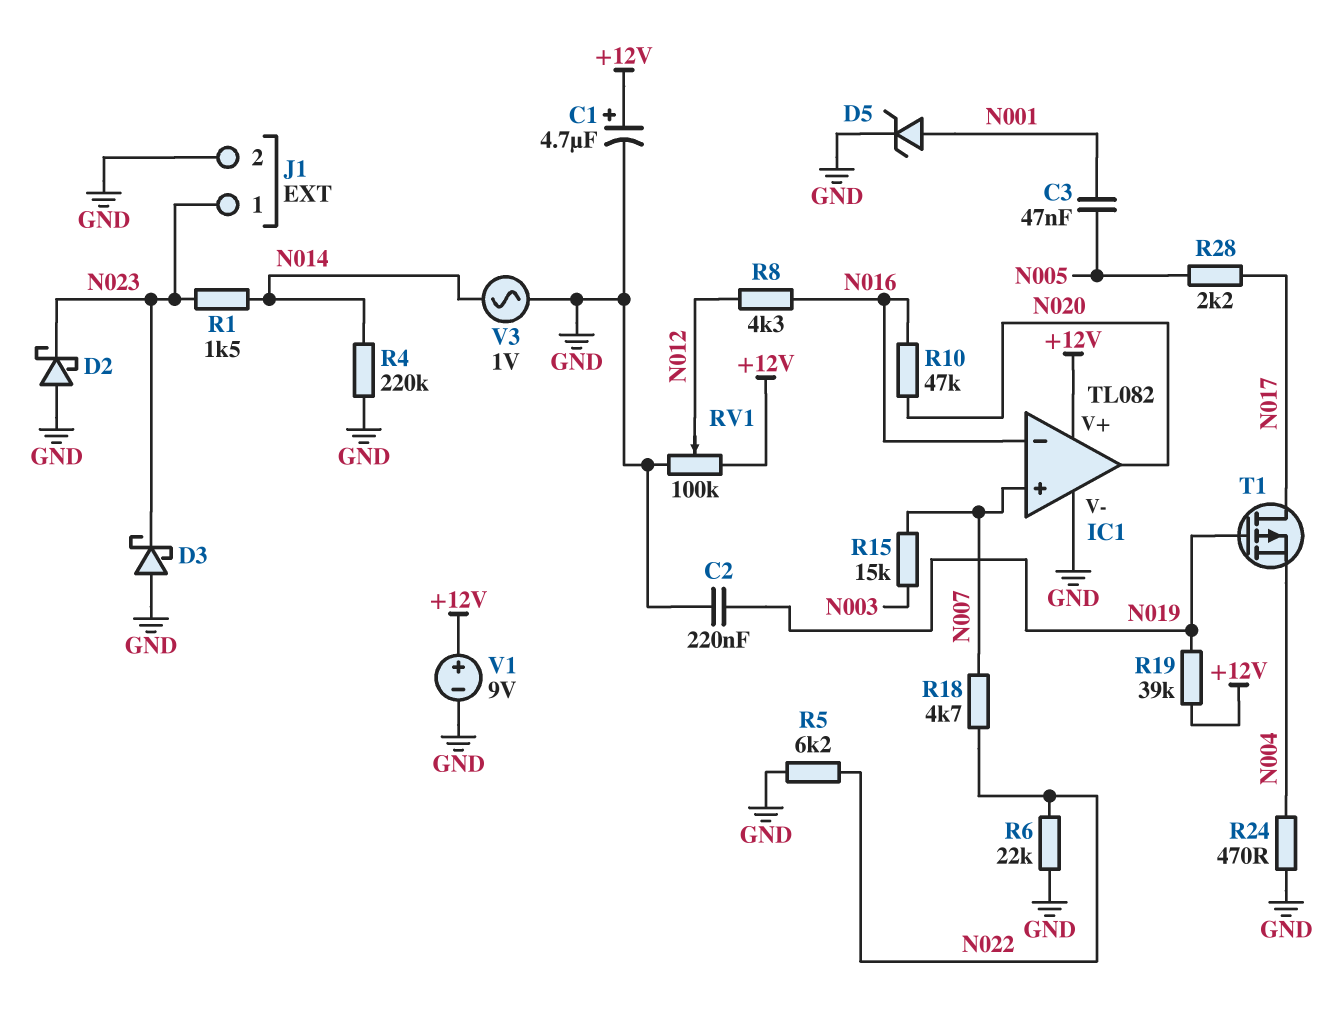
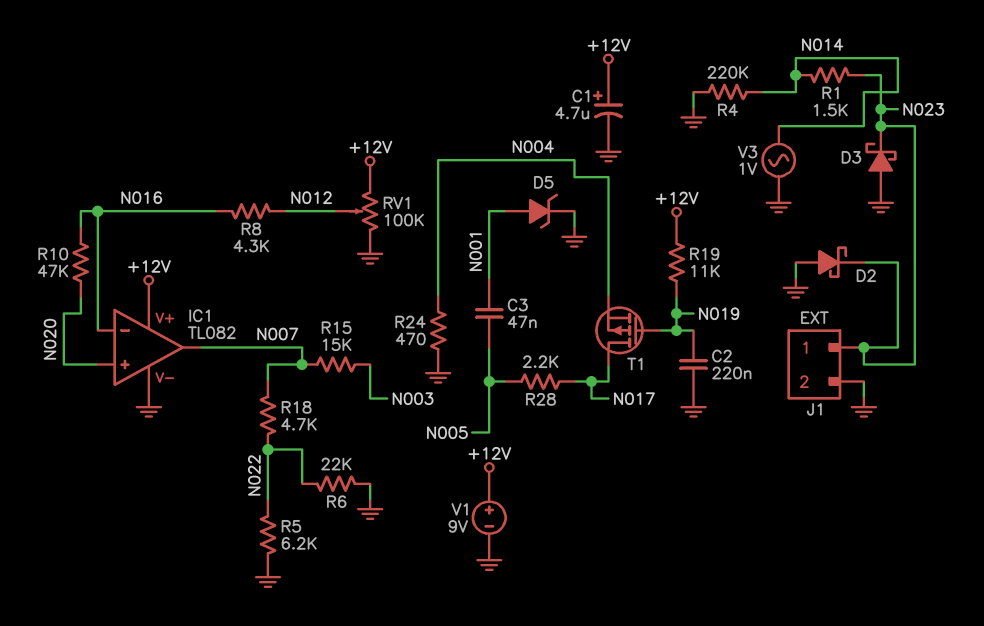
IC1 pin in+: N007 -> N020
IC1 pin out: N020 -> N007
R19: 39k (+12V, N019) -> 11k (+12V, N019)

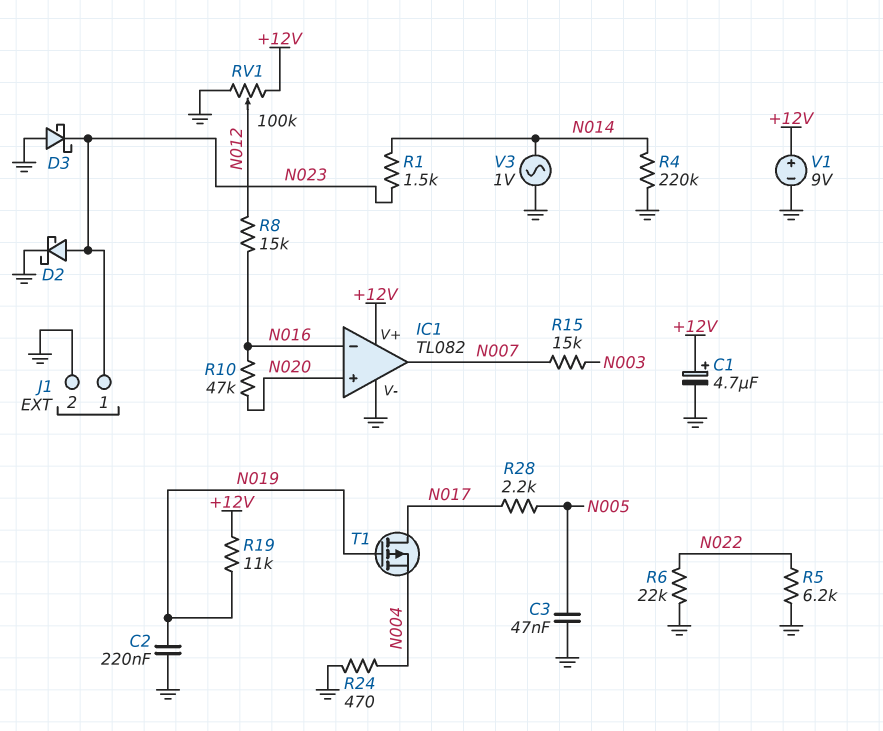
C3: 47nF (N001, N005) -> 47nF (GND, N005)
D2: schottky (A GND, K N023) -> schottky (A N023, K GND)
D5: zener (A N001, K GND) -> none
R8: 4.3k (N012, N016) -> 15k (N012, N016)
R18: 4.7k (N007, N022) -> none

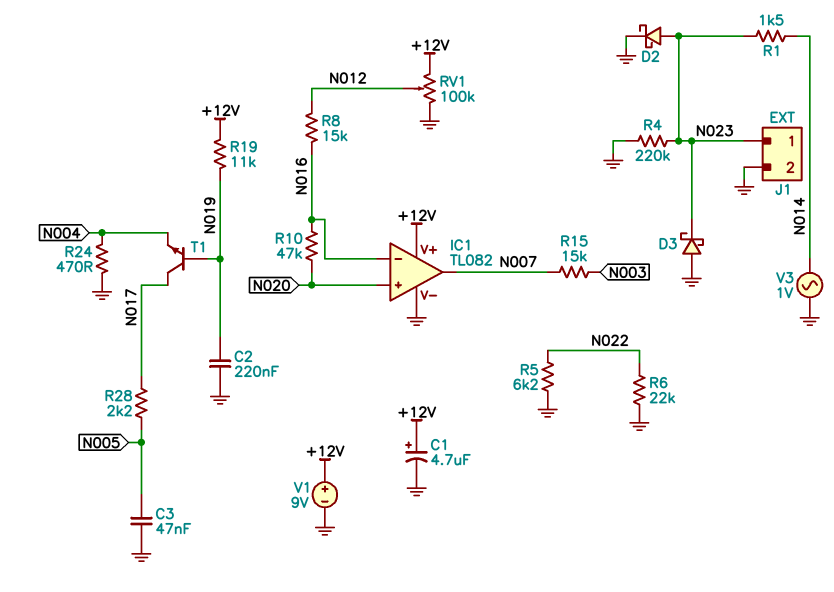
R4: 220k (GND, N014) -> 220k (GND, N023)
T1: PMOS (G N019, D N017, S N004) -> NPN (B N019, C N017, E N004)

